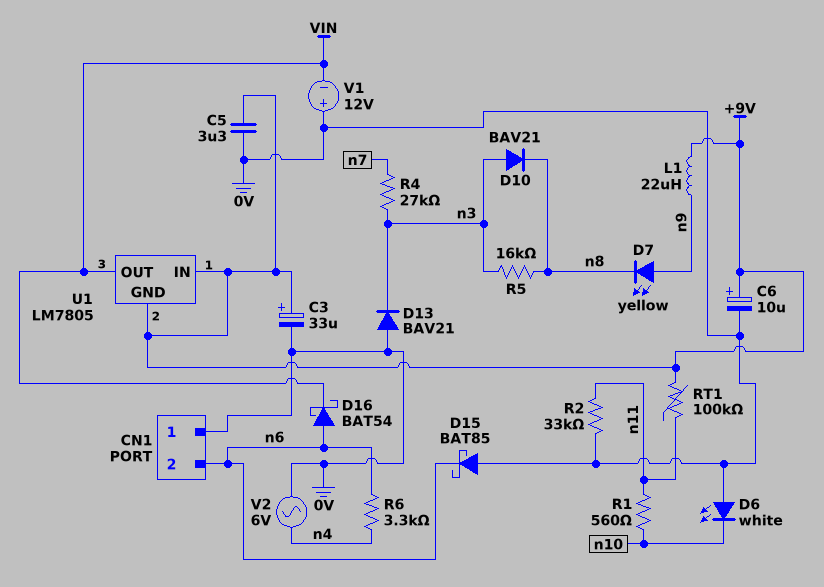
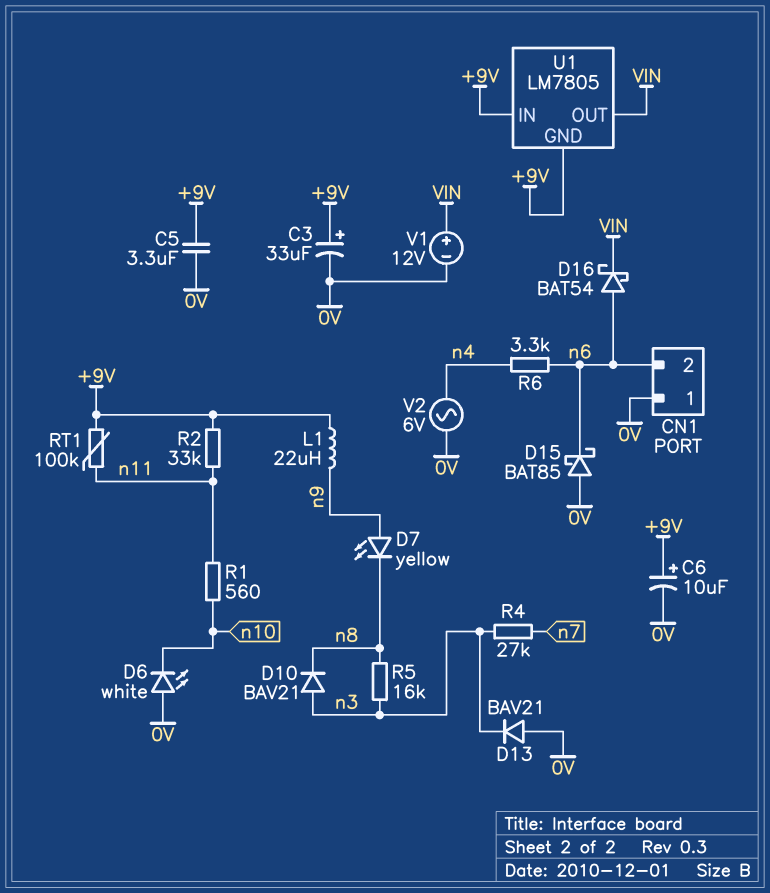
R2: 33k (0V, n11) -> 33k (+9V, n11)
V1: 12V (plus 0V, minus VIN) -> 12V (plus VIN, minus 0V)

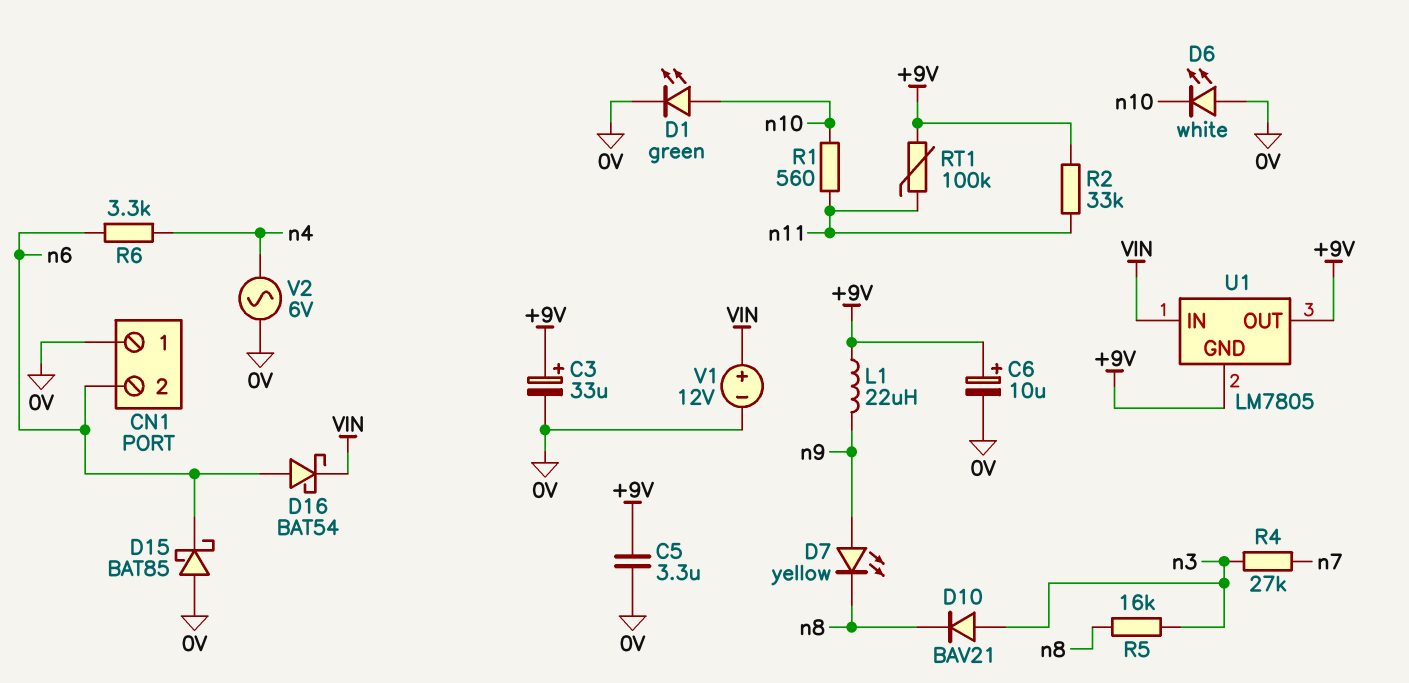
D1: none -> LED green (A n10, K 0V)
D13: diode BAV21 (A 0V, K n3) -> none
U1 pin IN: +9V -> VIN
U1 pin OUT: VIN -> +9V

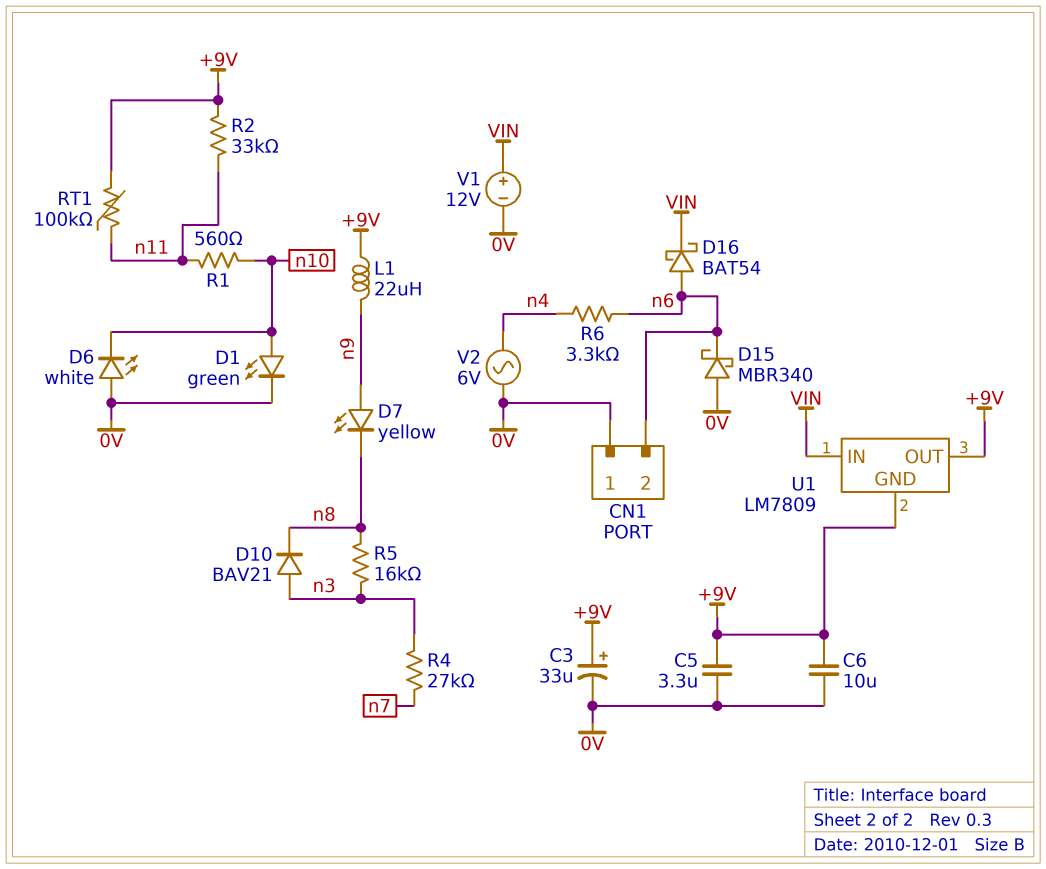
C6: 10uF (plus +9V, minus 0V) -> 10uF (+9V, 0V)
D15: schottky BAT85 (A 0V, K n6) -> schottky MBR340 (A 0V, K n6)
U1: LM7805 -> LM7809

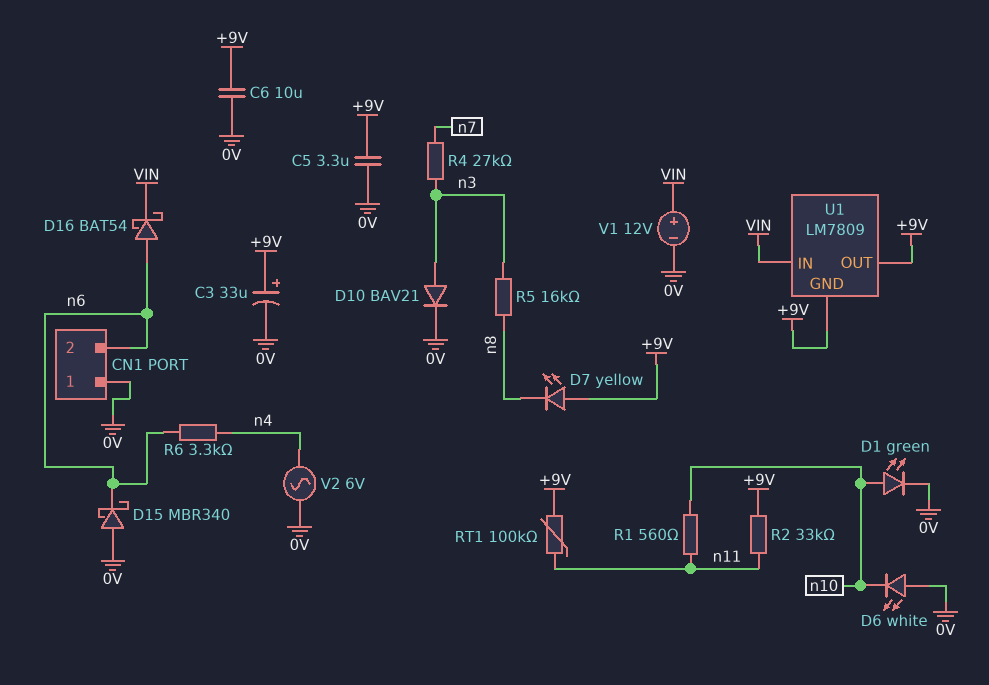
D7: LED yellow (A n9, K n8) -> LED yellow (A +9V, K n8)
D10: diode BAV21 (A n3, K n8) -> diode BAV21 (A n3, K 0V)
L1: 22uH (+9V, n9) -> none

